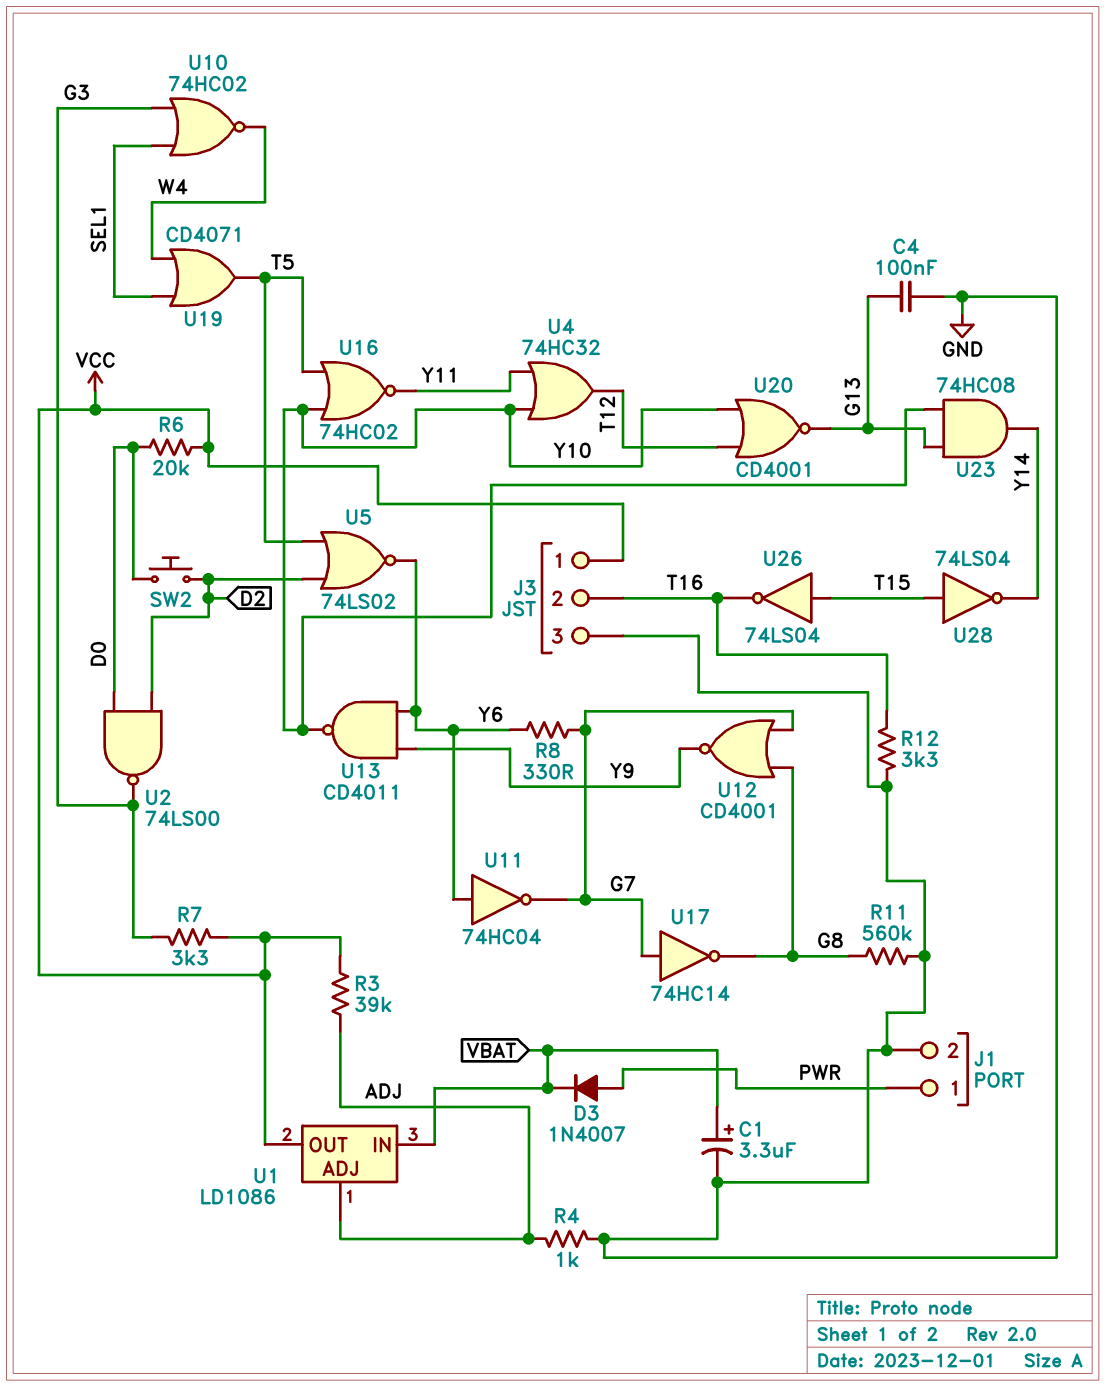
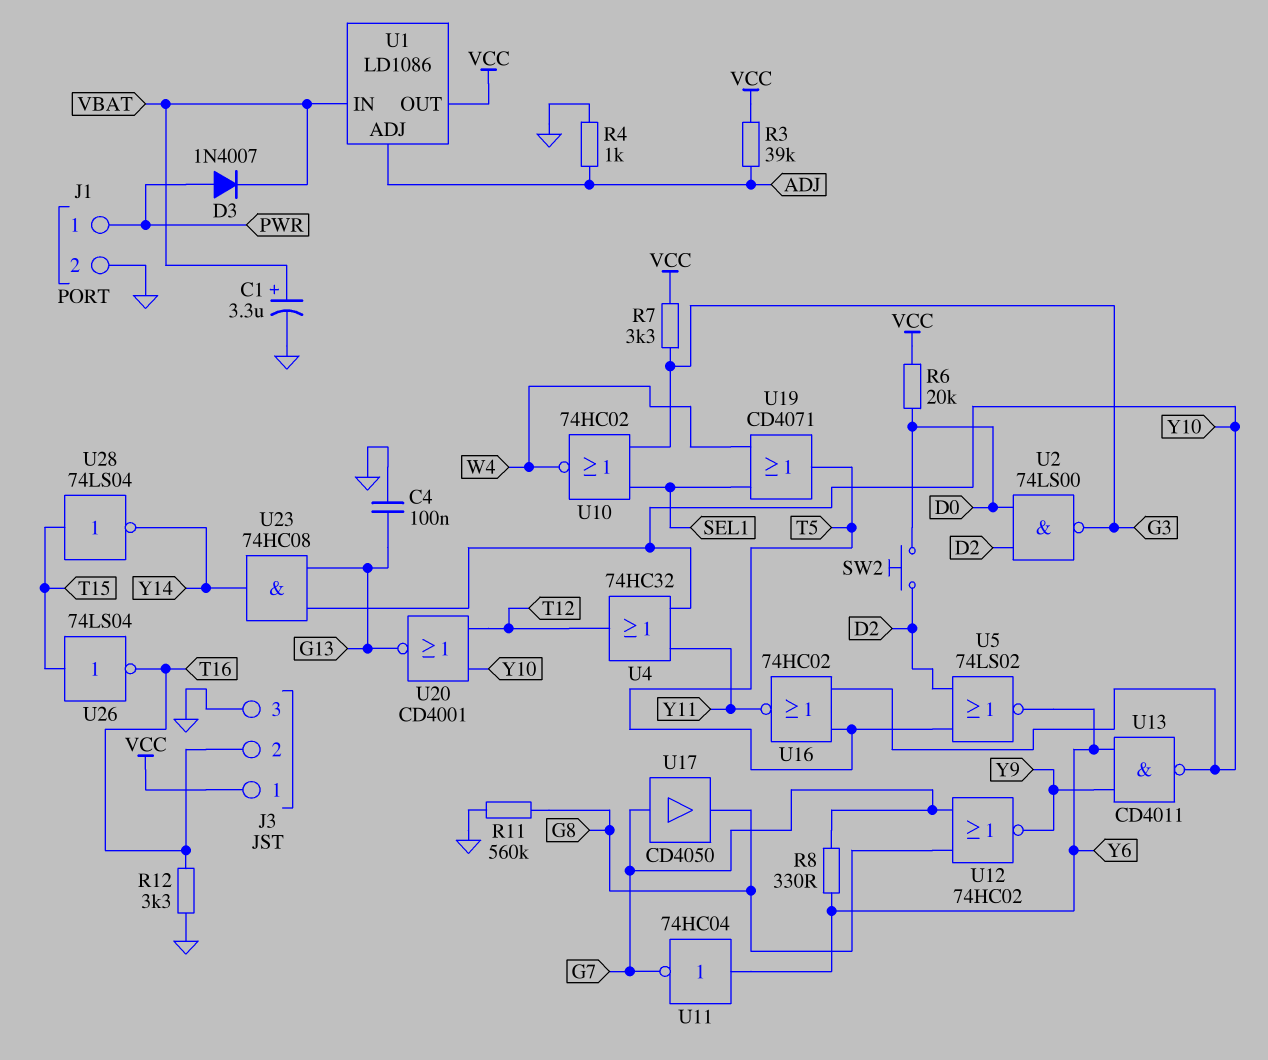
U12: NOR CD4001 (in G7, in G8, out Y9) -> NOR 74HC02 (in G7, in G8, out Y9)
U17: NOT 74HC14 (in G7, out G8) -> buffer CD4050 (in G7, out G8)

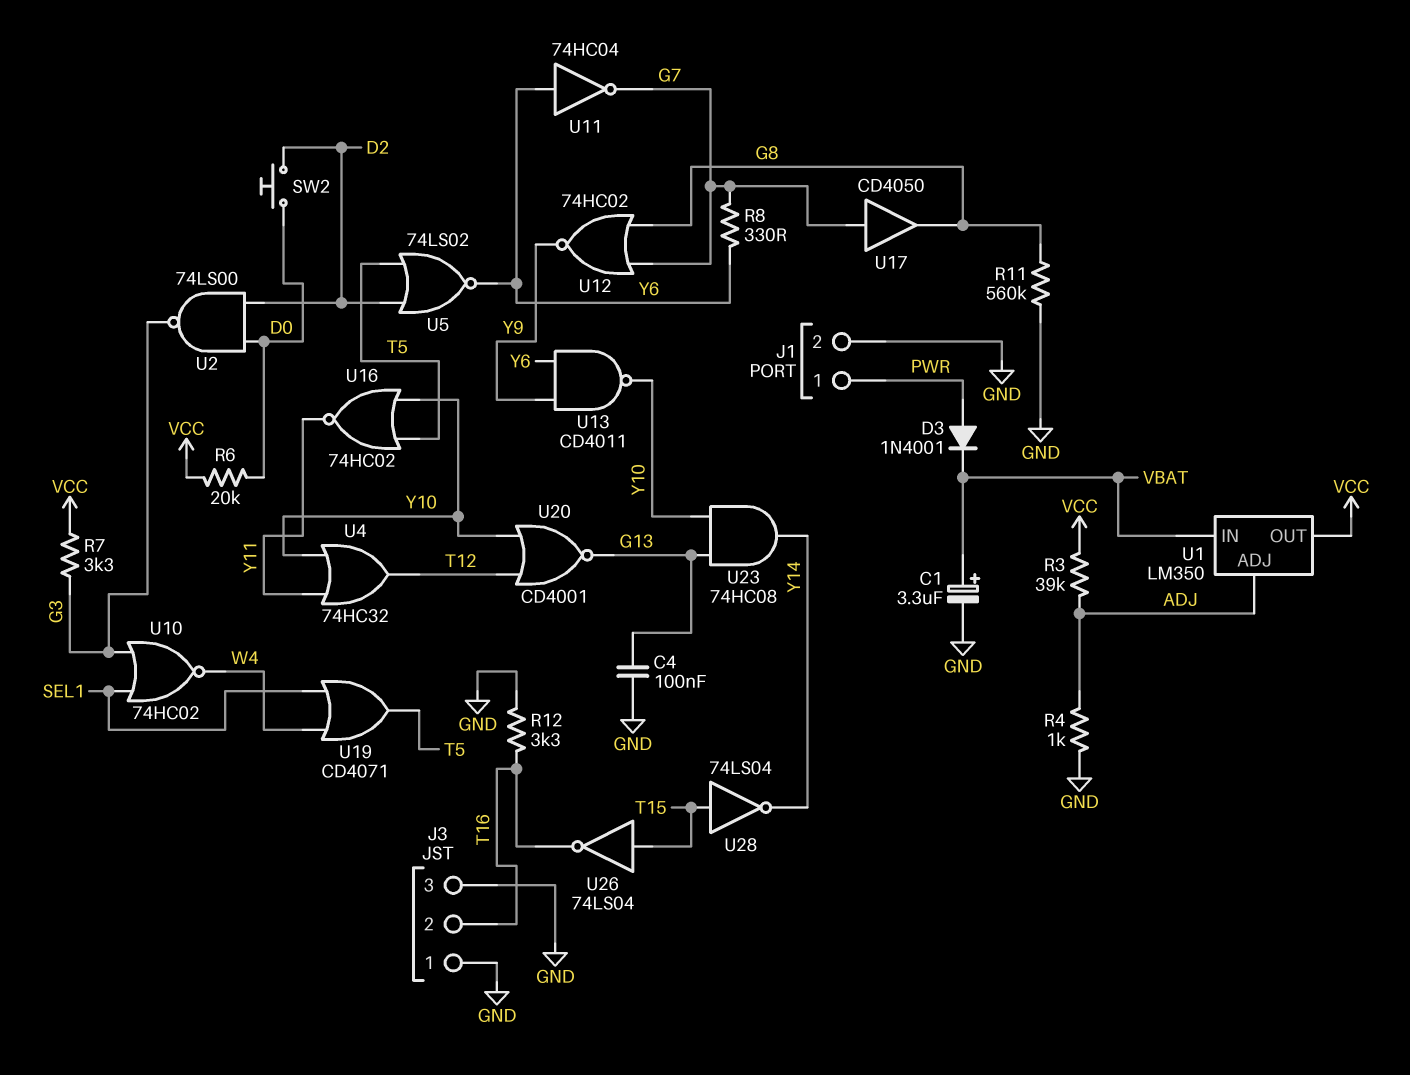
D3: diode 1N4007 (A PWR, K VBAT) -> diode 1N4001 (A PWR, K VBAT)
J3 pin 1: VCC -> GND
U1: LD1086 -> LM350

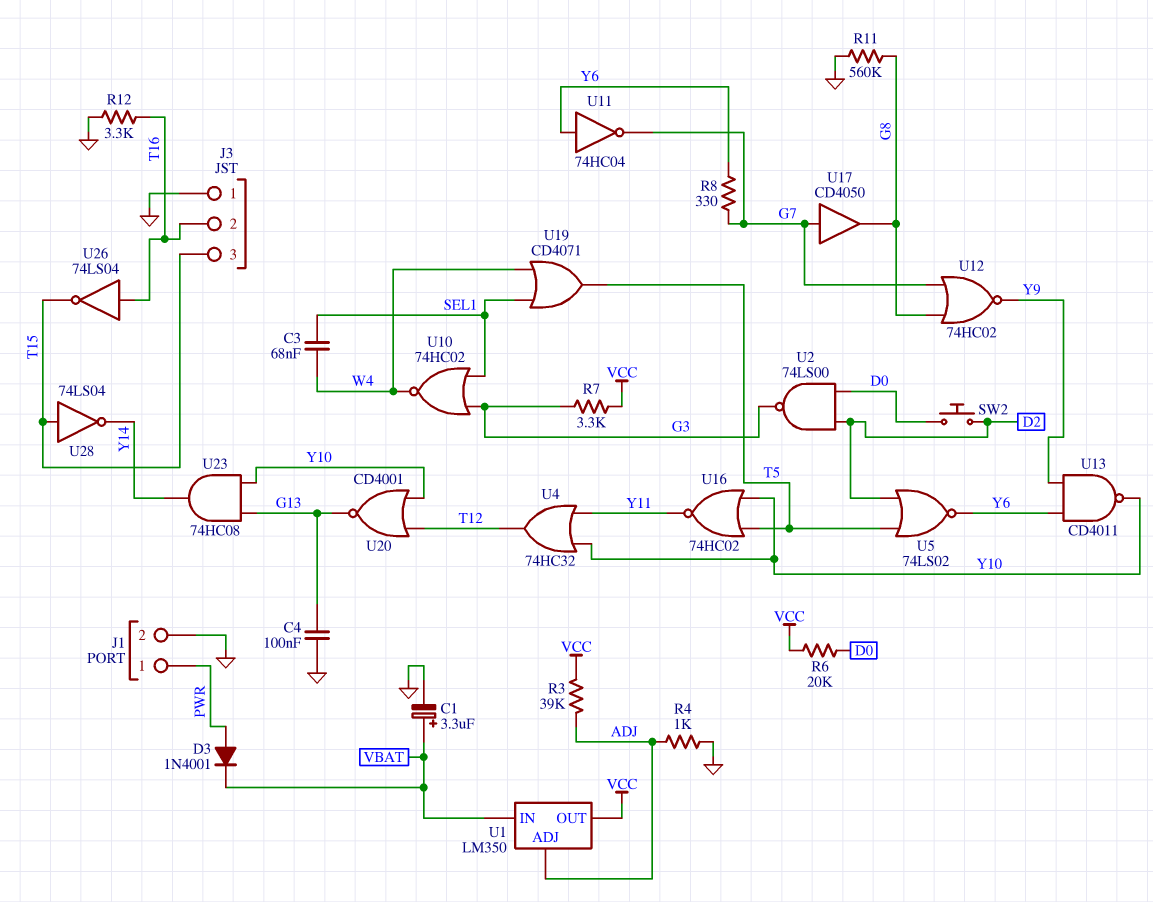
C3: none -> 68nF (SEL1, W4)
J3 pin 3: GND -> T15
U26: NOT 74LS04 (in T15, out T16) -> NOT 74LS04 (in T16, out T15)

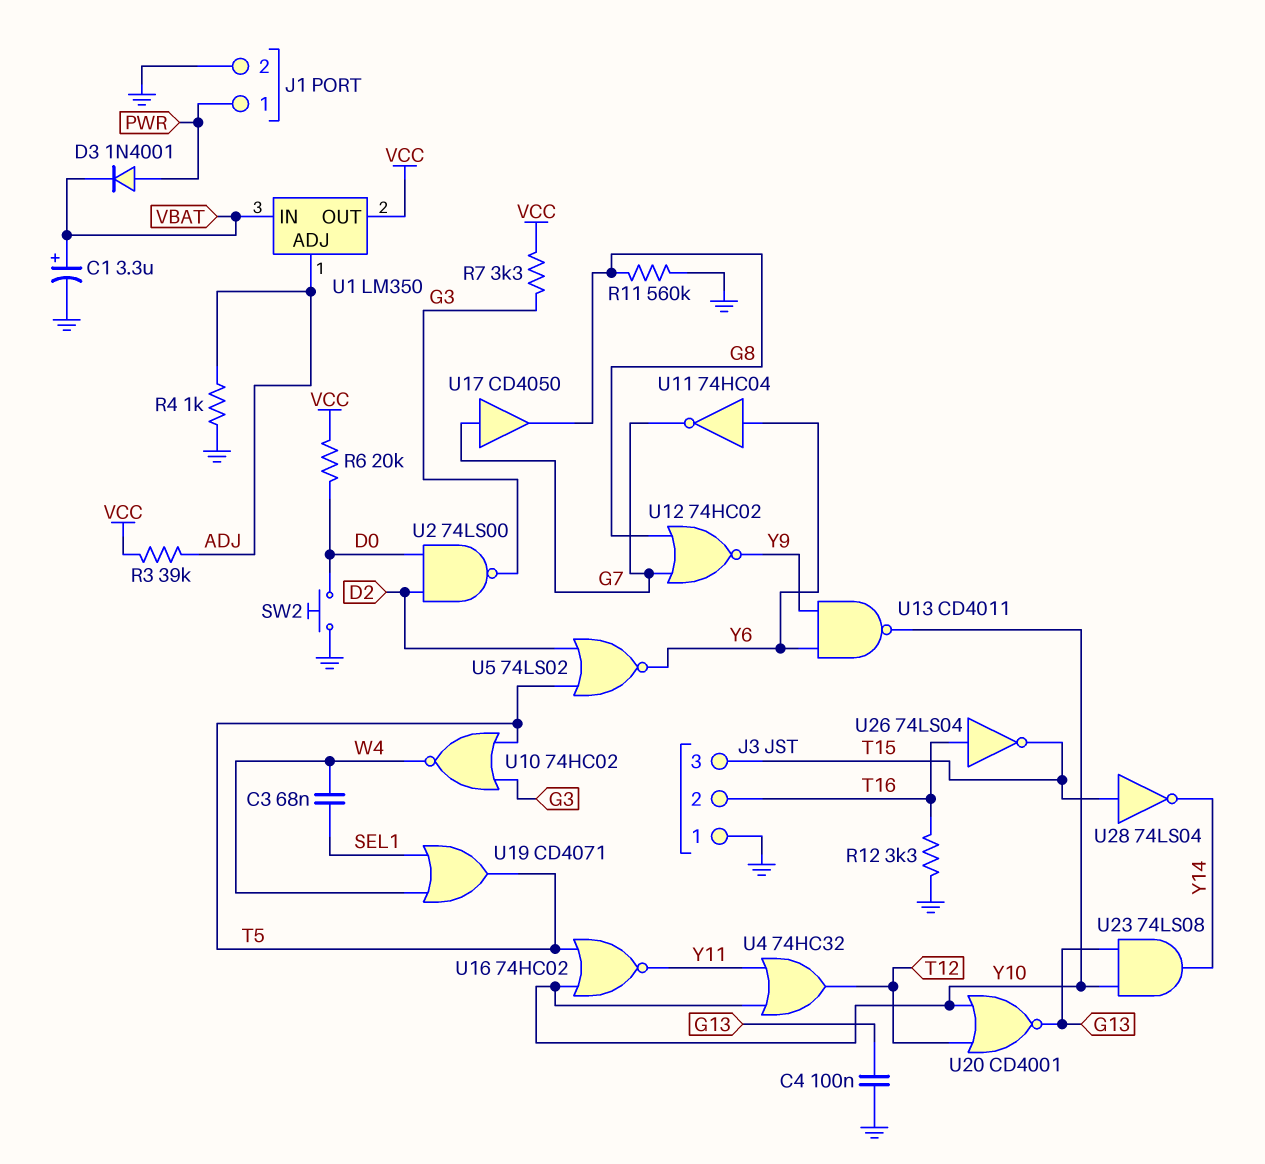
R8: 330 (G7, Y6) -> none
SW2: button (D0, D2) -> button (D0, GND)
U10: NOR 74HC02 (in G3, in SEL1, out W4) -> NOR 74HC02 (in G3, in T5, out W4)
U23: AND 74HC08 (in G13, in Y10, out Y14) -> AND 74LS08 (in G13, in Y10, out Y14)

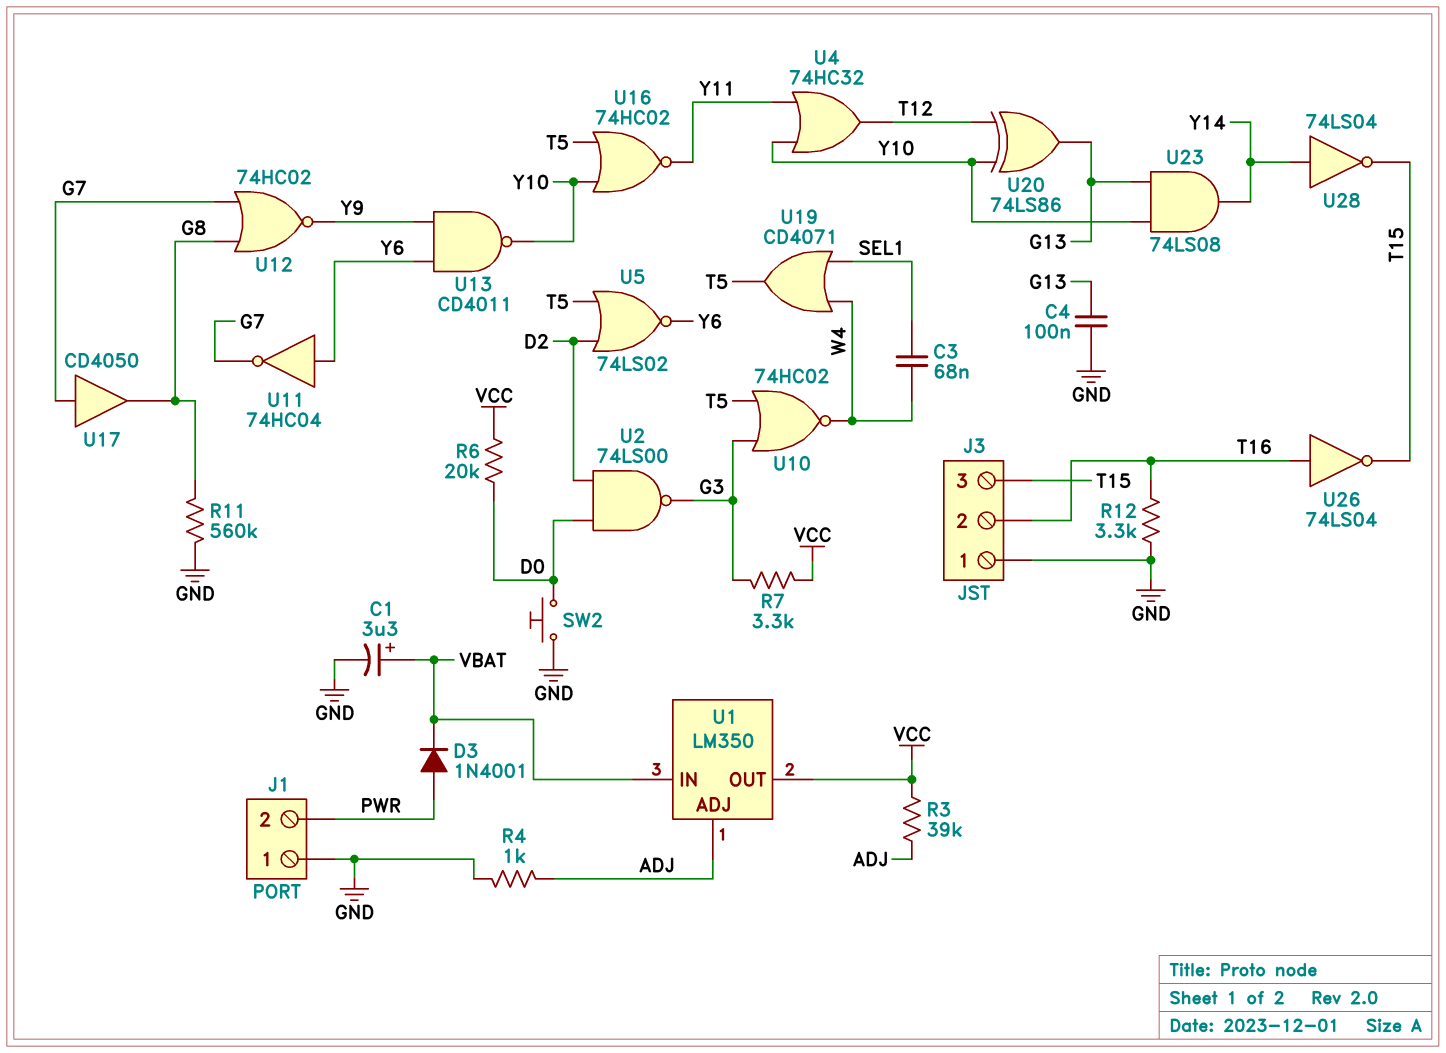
J1 pin 1: PWR -> GND
J1 pin 2: GND -> PWR
U20: NOR CD4001 (in T12, in Y10, out G13) -> XOR 74LS86 (in T12, in Y10, out G13)
U28: NOT 74LS04 (in T15, out Y14) -> NOT 74LS04 (in Y14, out T15)

